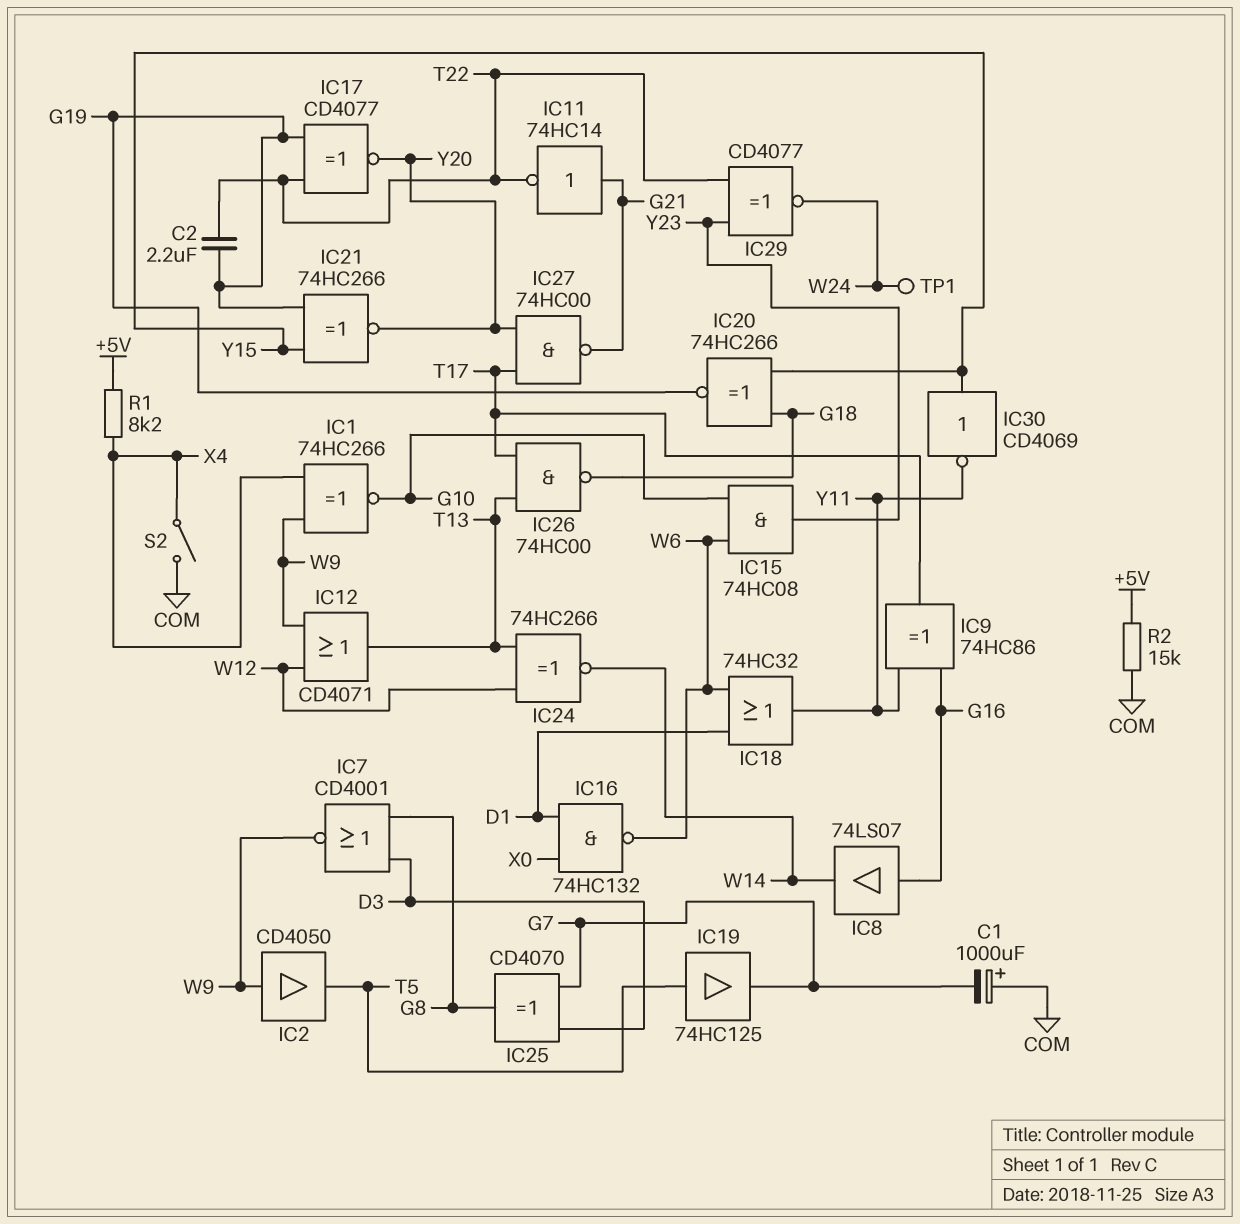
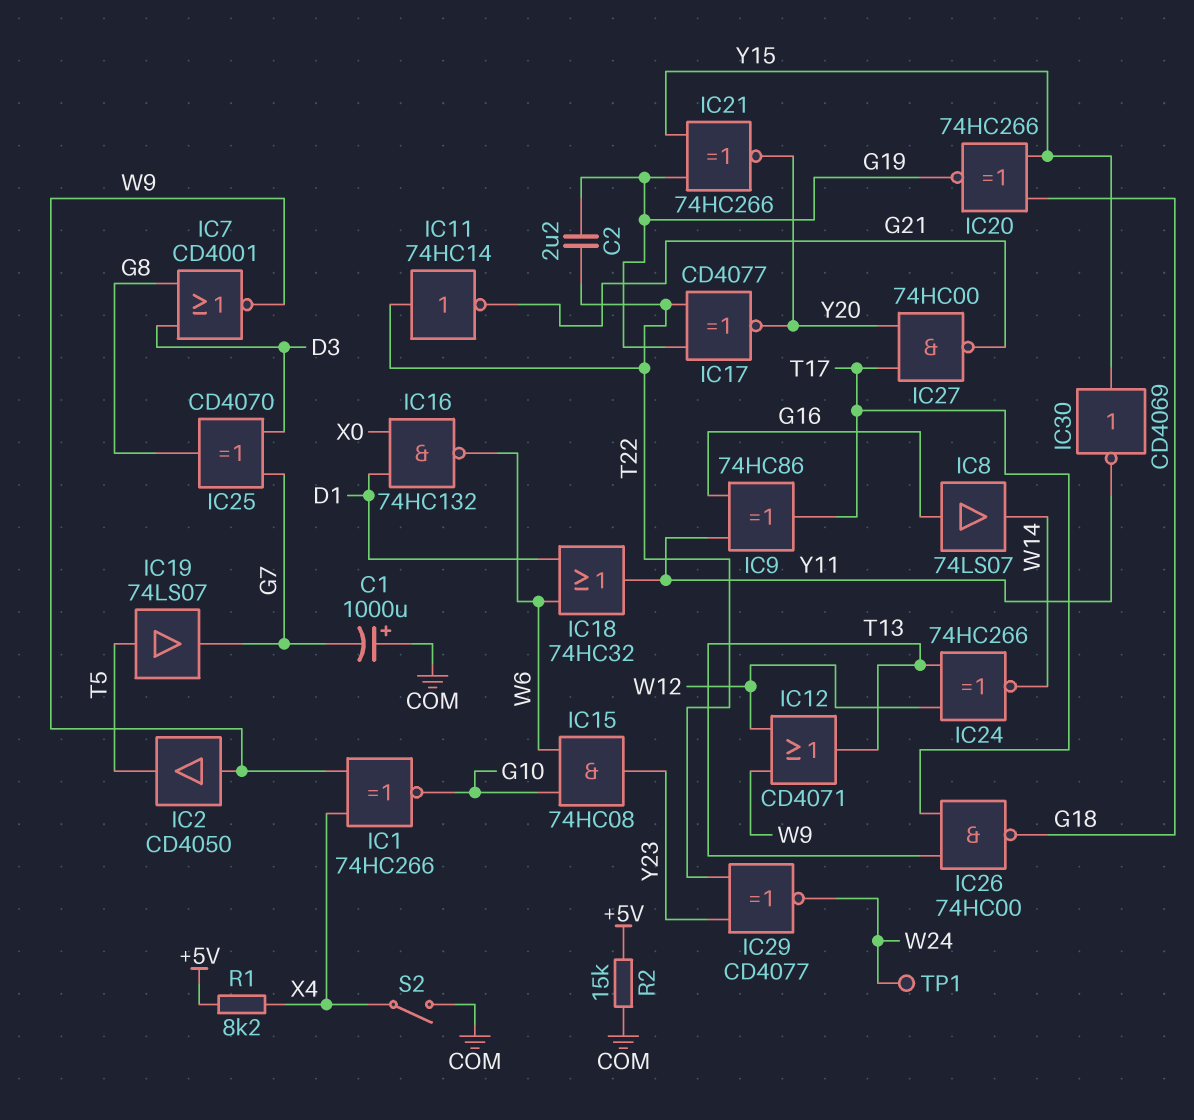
IC11: NOT 74HC14 (in G21, out T22) -> NOT 74HC14 (in T22, out G21)
IC19: buffer 74HC125 (in T5, out G7) -> buffer 74LS07 (in T5, out G7)

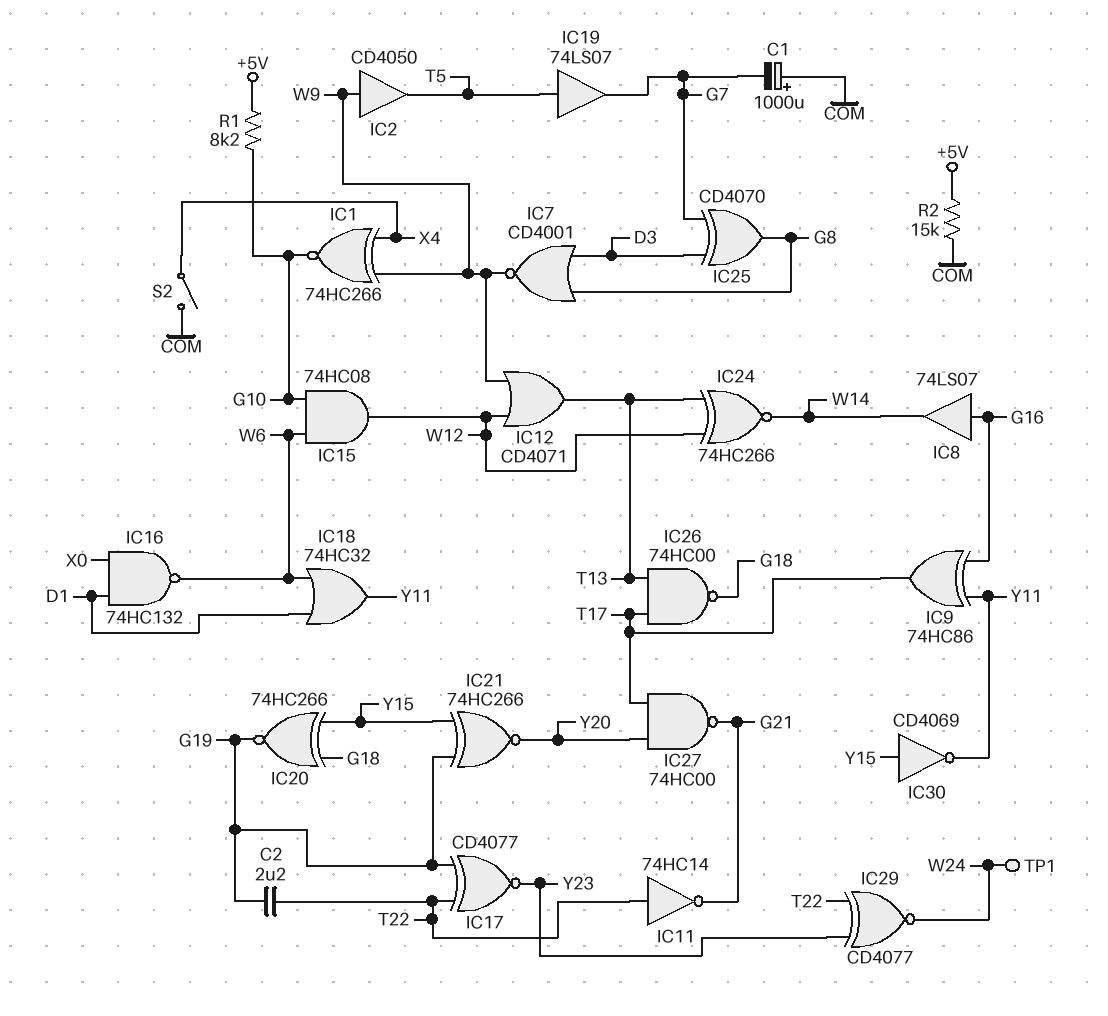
IC15: AND 74HC08 (in G10, in W6, out Y23) -> AND 74HC08 (in G10, in W6, out W12)
IC17: XNOR CD4077 (in G19, in T22, out Y20) -> XNOR CD4077 (in G19, in T22, out Y23)
R1: 8.2k (+5V, X4) -> 8.2k (+5V, G10)

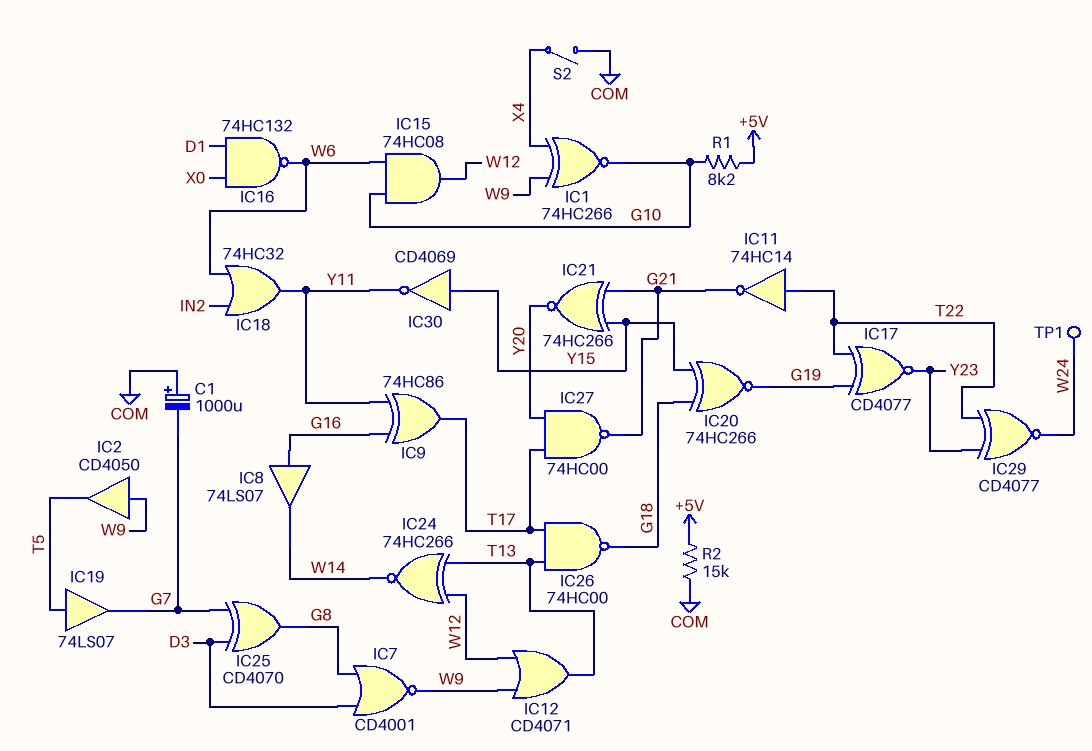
C2: 2.2uF (G19, T22) -> none
IC18: OR 74HC32 (in D1, in W6, out Y11) -> OR 74HC32 (in IN2, in W6, out Y11)
IC21: XNOR 74HC266 (in G19, in Y15, out Y20) -> XNOR 74HC266 (in G21, in Y15, out Y20)

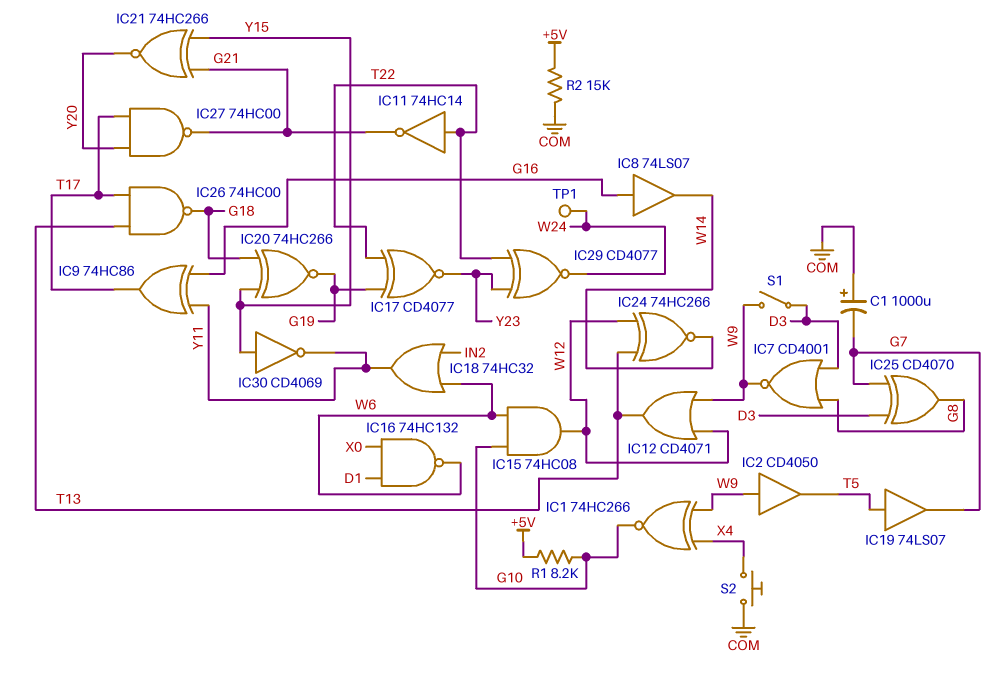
S1: none -> switch (D3, W9)
S2: switch (COM, X4) -> button (COM, X4)

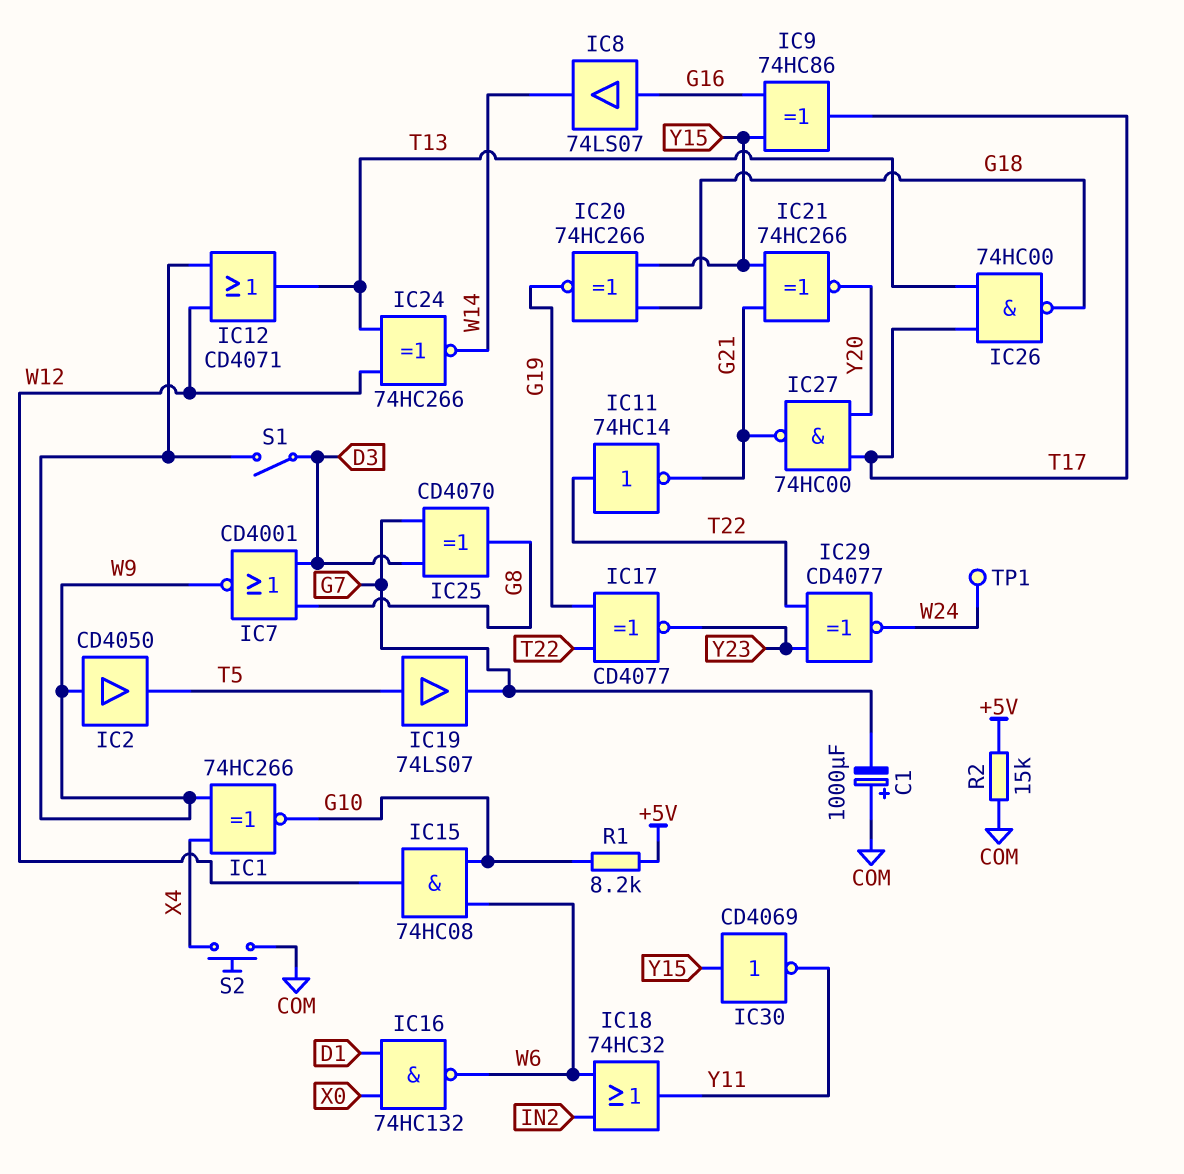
IC9: XOR 74HC86 (in G16, in Y11, out T17) -> XOR 74HC86 (in G16, in Y15, out T17)

